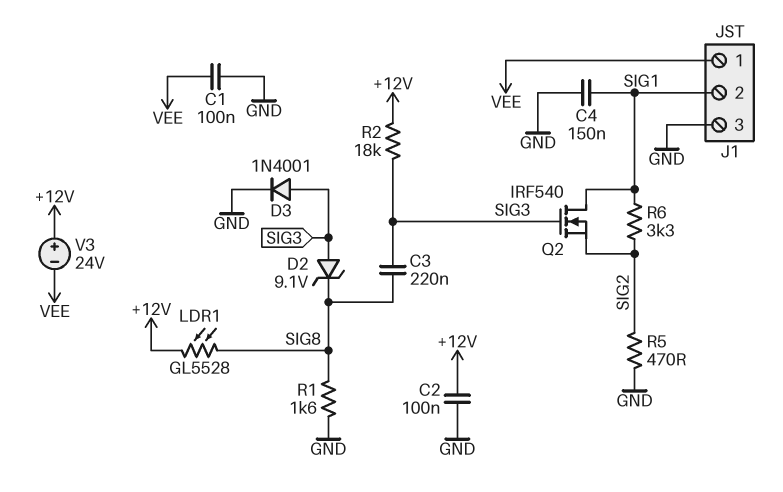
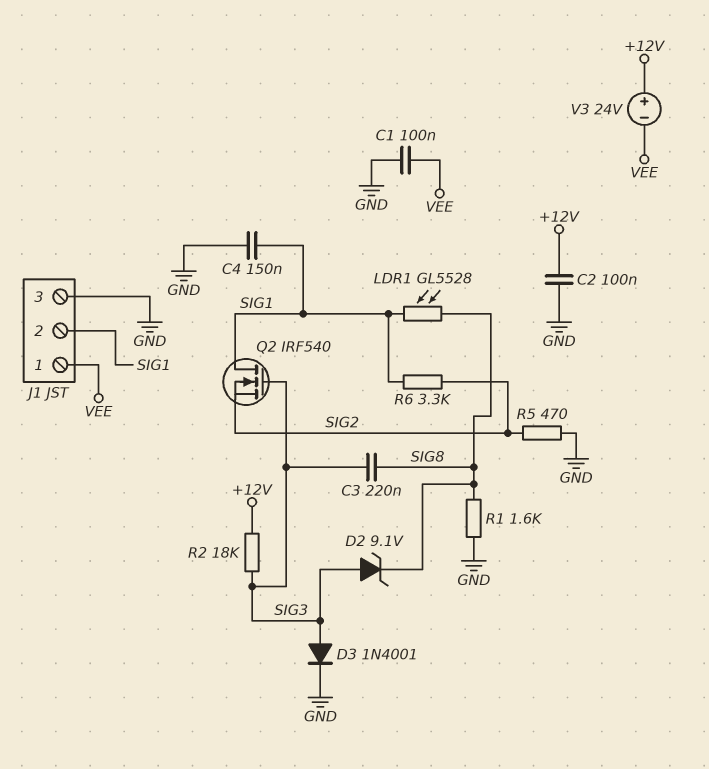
LDR1: GL5528 (+12V, SIG8) -> GL5528 (SIG1, SIG8)

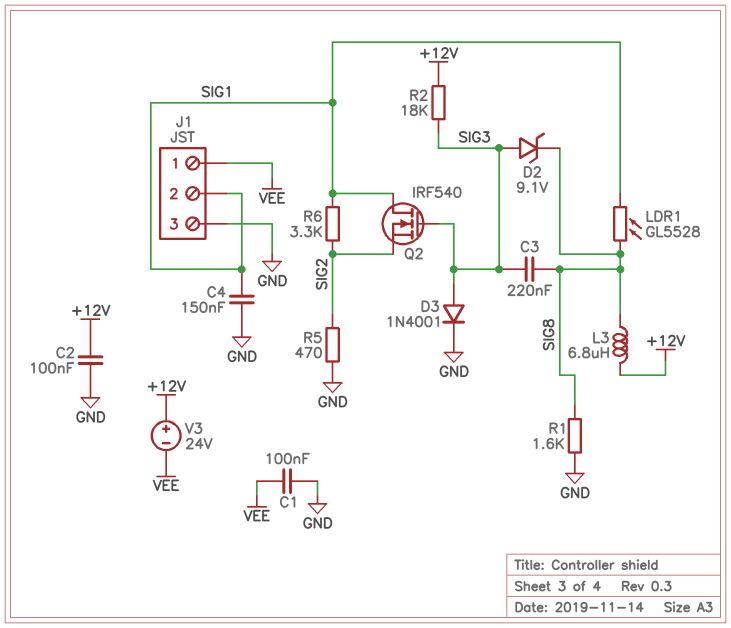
L3: none -> 6.8uH (+12V, SIG8)

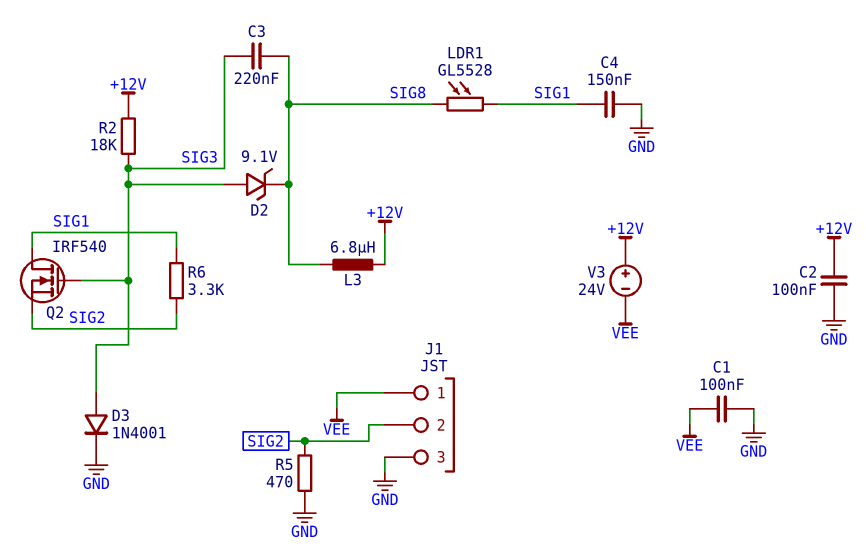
J1 pin 2: SIG1 -> SIG2
R1: 1.6k (GND, SIG8) -> none

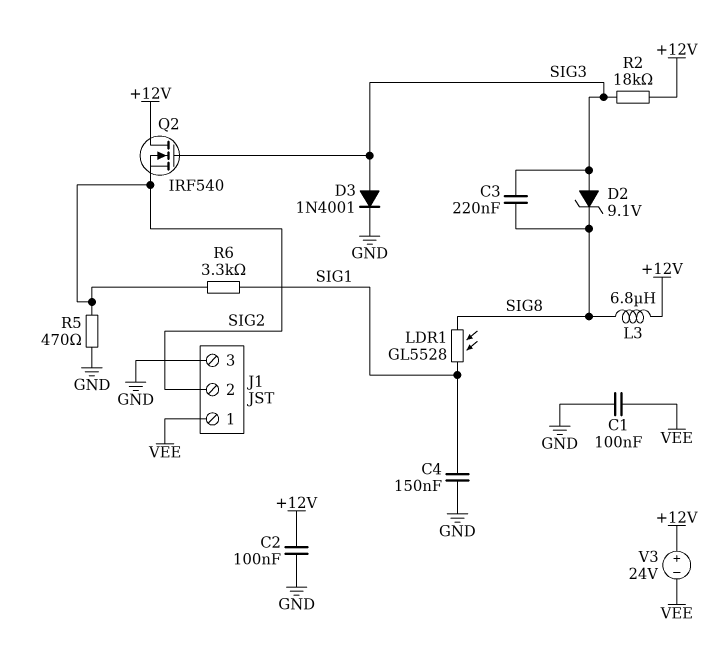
Q2: NMOS IRF540 (G SIG3, D SIG1, S SIG2) -> NMOS IRF540 (G SIG3, D +12V, S SIG2)

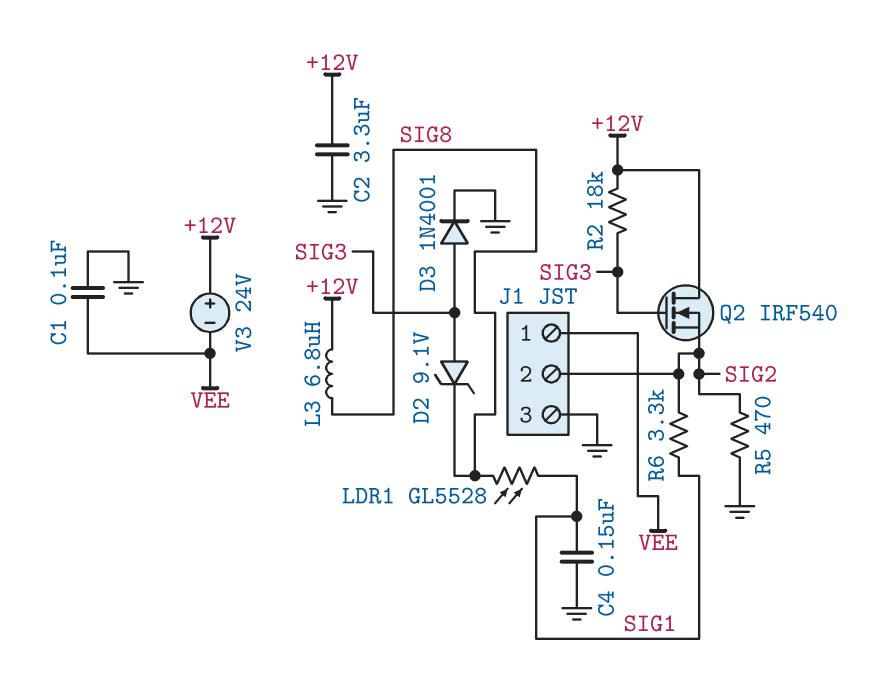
C2: 100nF (+12V, GND) -> 3.3uF (+12V, GND)
C3: 220nF (SIG3, SIG8) -> none

